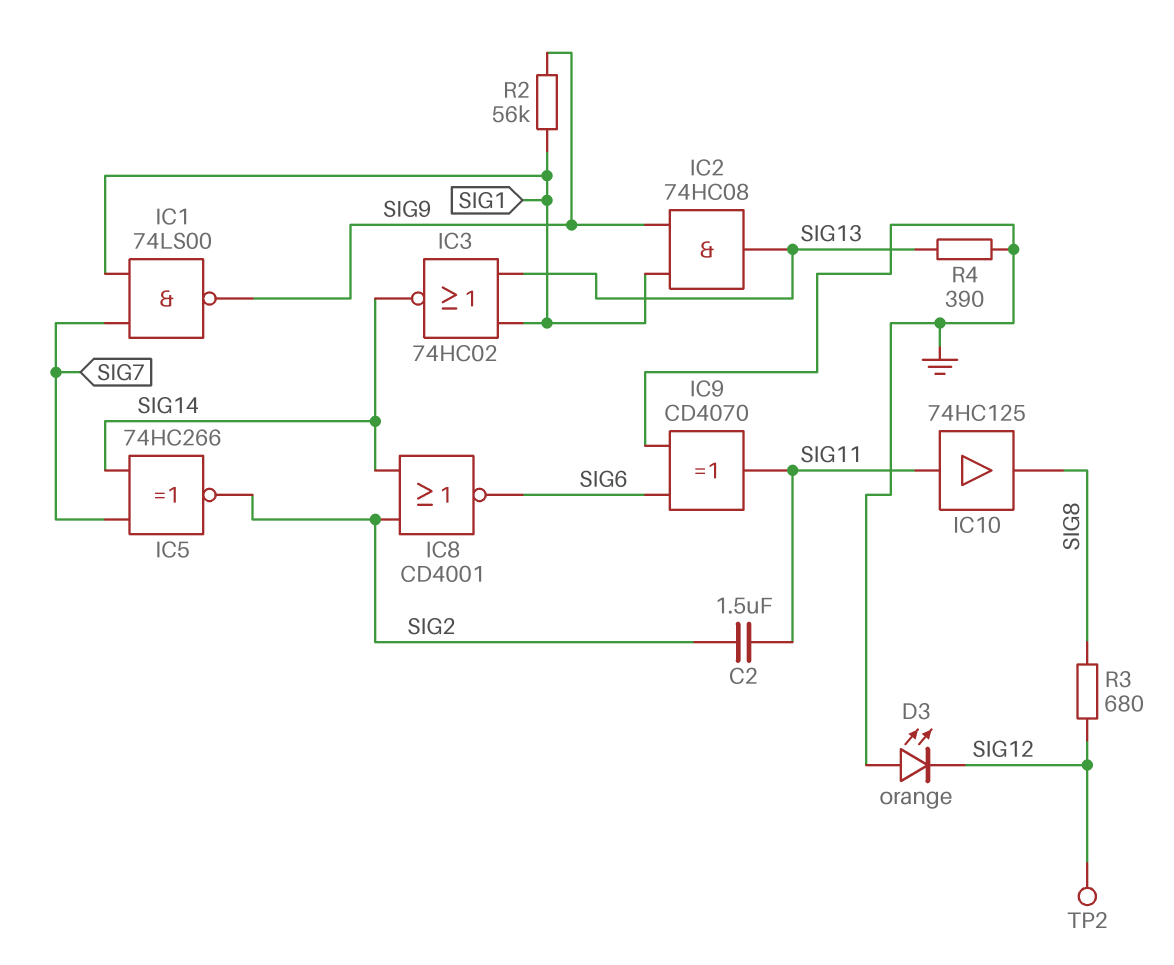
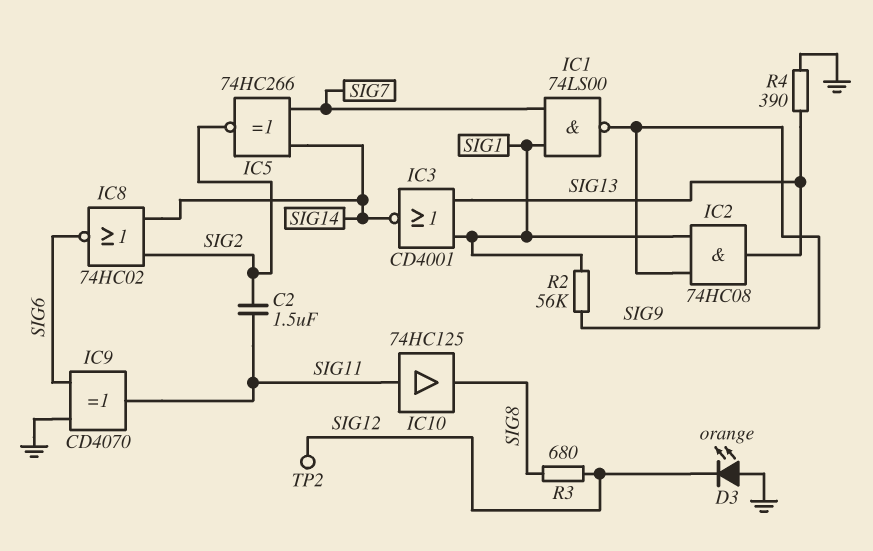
IC3: NOR 74HC02 (in SIG1, in SIG13, out SIG14) -> NOR CD4001 (in SIG1, in SIG13, out SIG14)
IC8: NOR CD4001 (in SIG2, in SIG14, out SIG6) -> NOR 74HC02 (in SIG2, in SIG14, out SIG6)

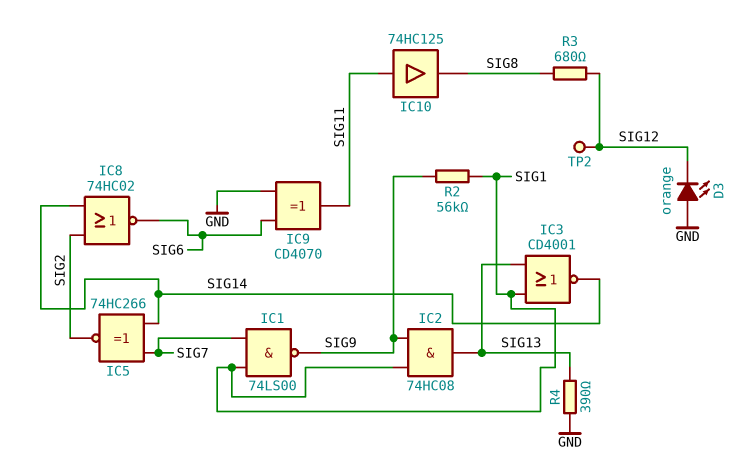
C2: 1.5uF (SIG2, SIG11) -> none

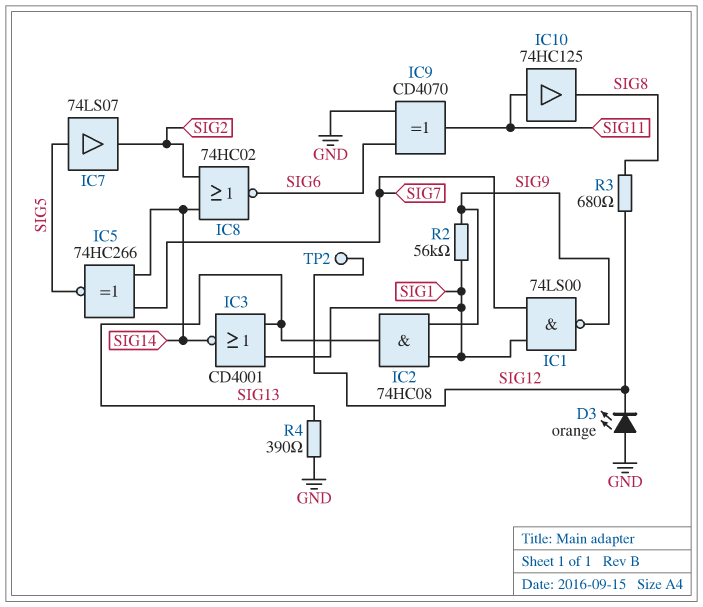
IC5: XNOR 74HC266 (in SIG7, in SIG14, out SIG2) -> XNOR 74HC266 (in SIG7, in SIG14, out SIG5)
IC7: none -> buffer 74LS07 (in SIG5, out SIG2)

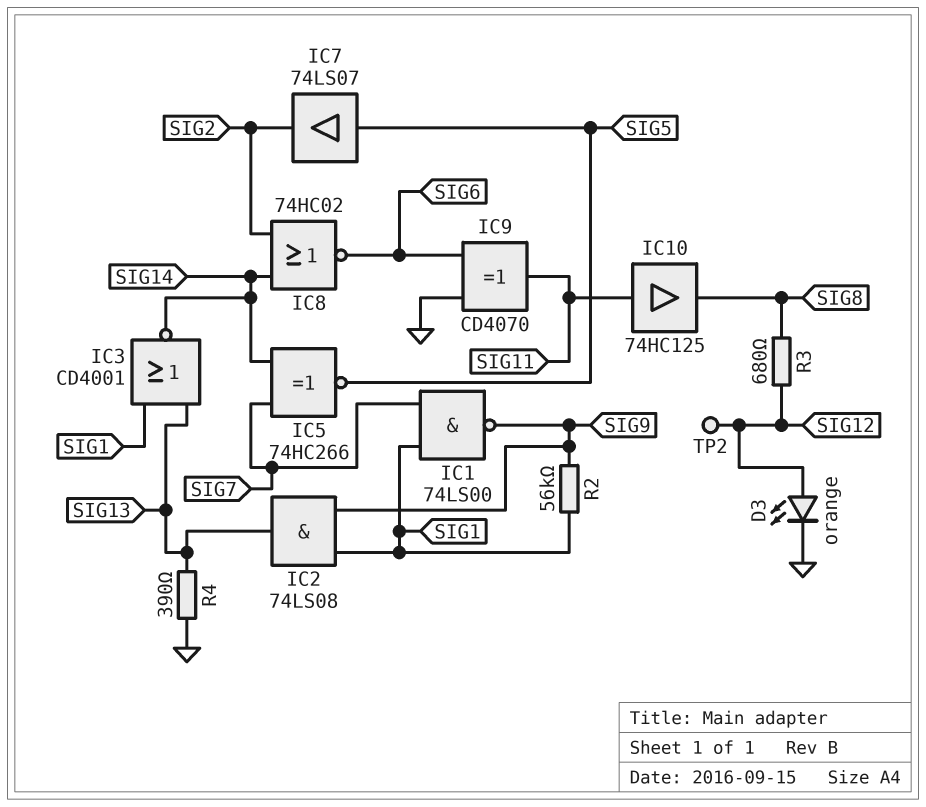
D3: LED orange (A GND, K SIG12) -> LED orange (A SIG12, K GND)
IC2: AND 74HC08 (in SIG1, in SIG9, out SIG13) -> AND 74LS08 (in SIG1, in SIG9, out SIG13)

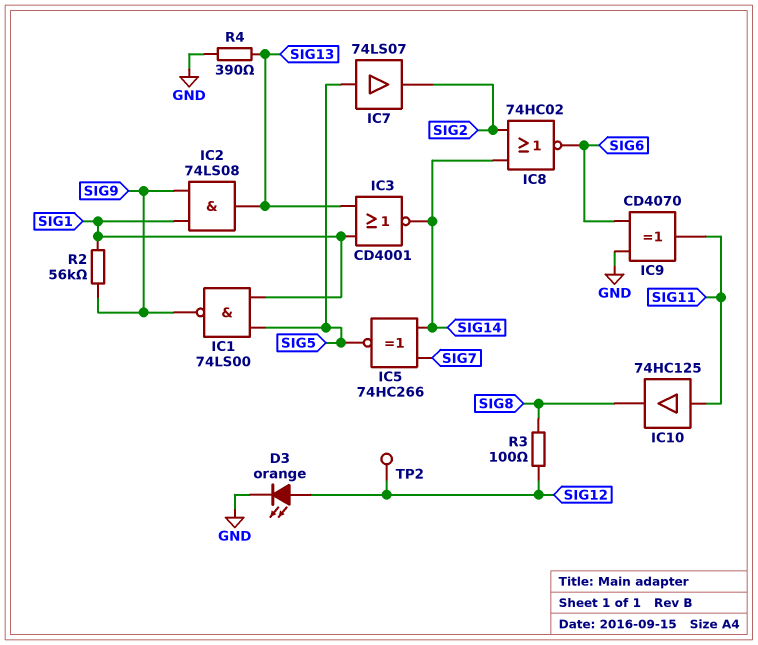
IC1: NAND 74LS00 (in SIG1, in SIG7, out SIG9) -> NAND 74LS00 (in SIG1, in SIG5, out SIG9)
R3: 680 (SIG8, SIG12) -> 100 (SIG8, SIG12)

